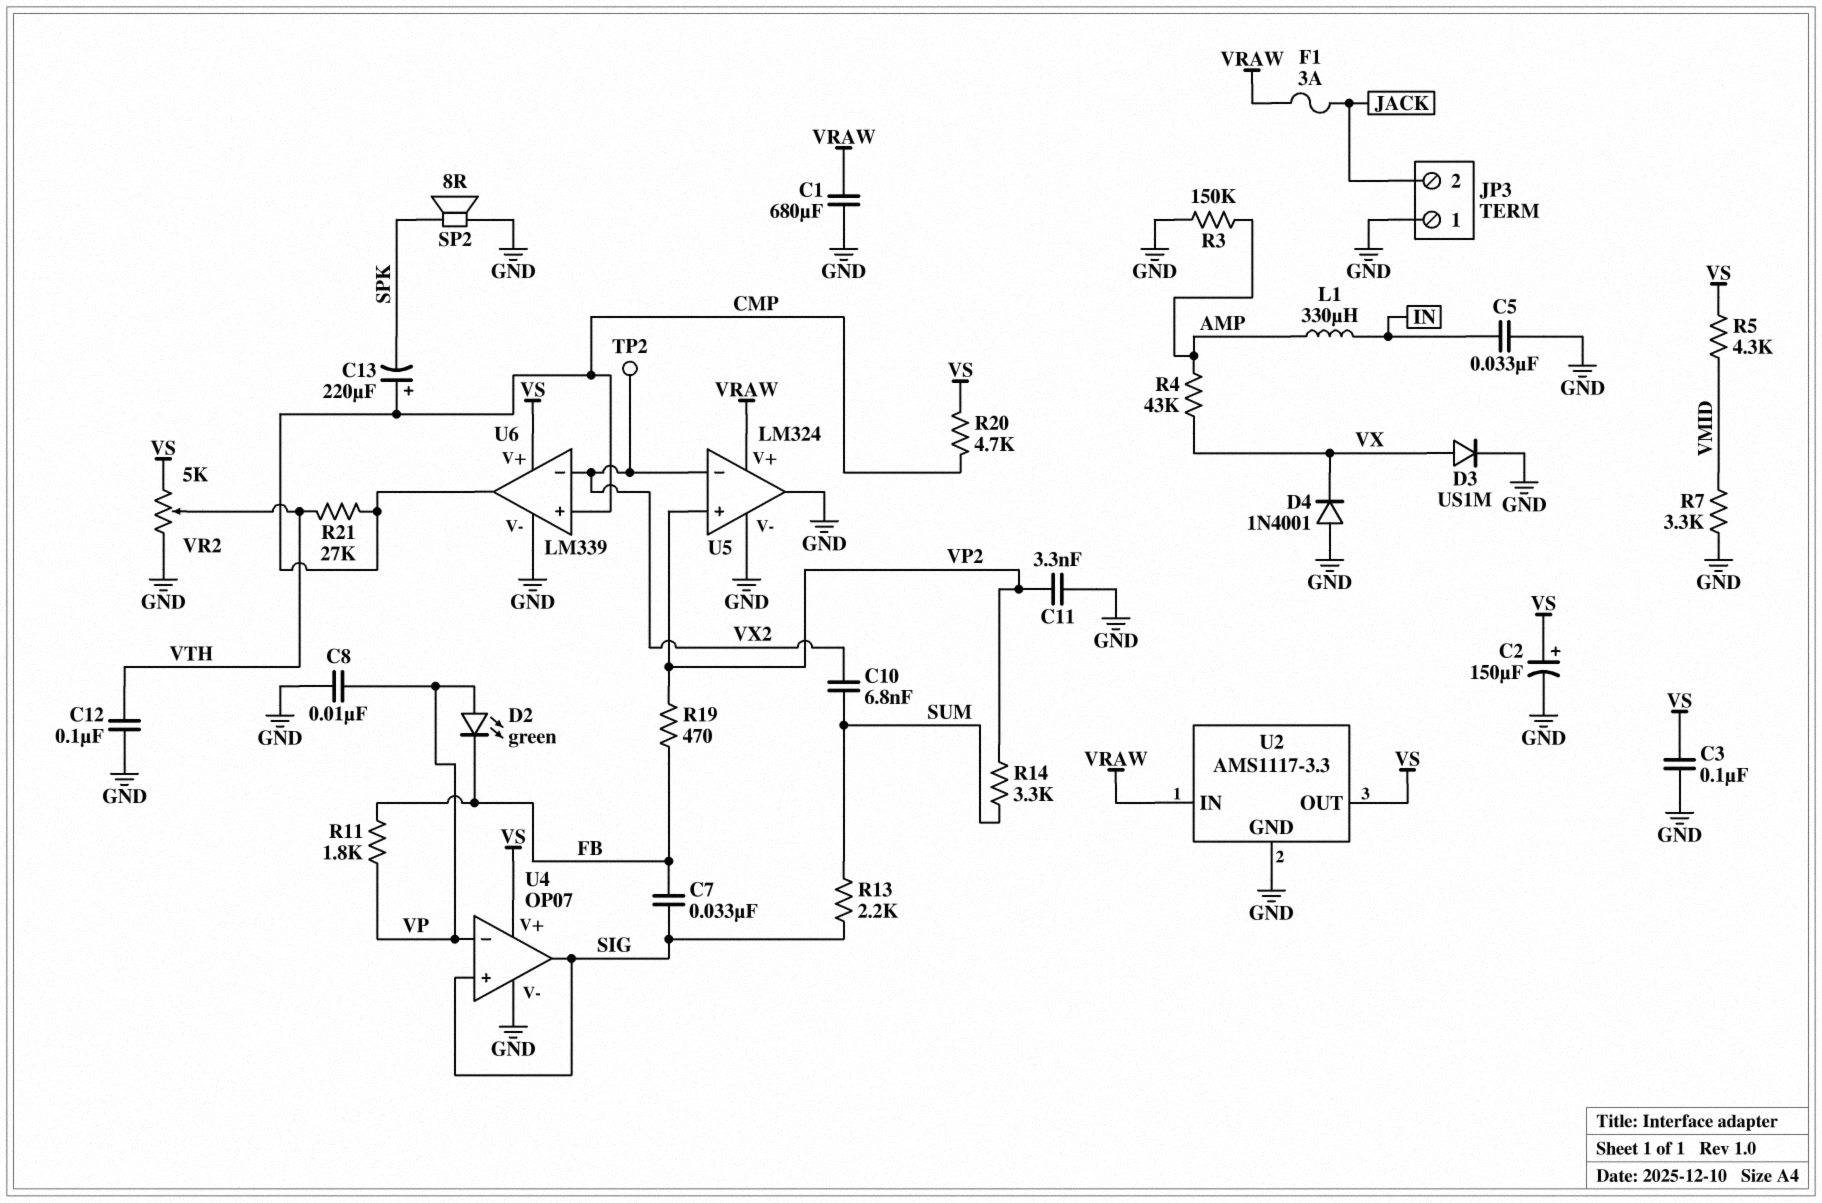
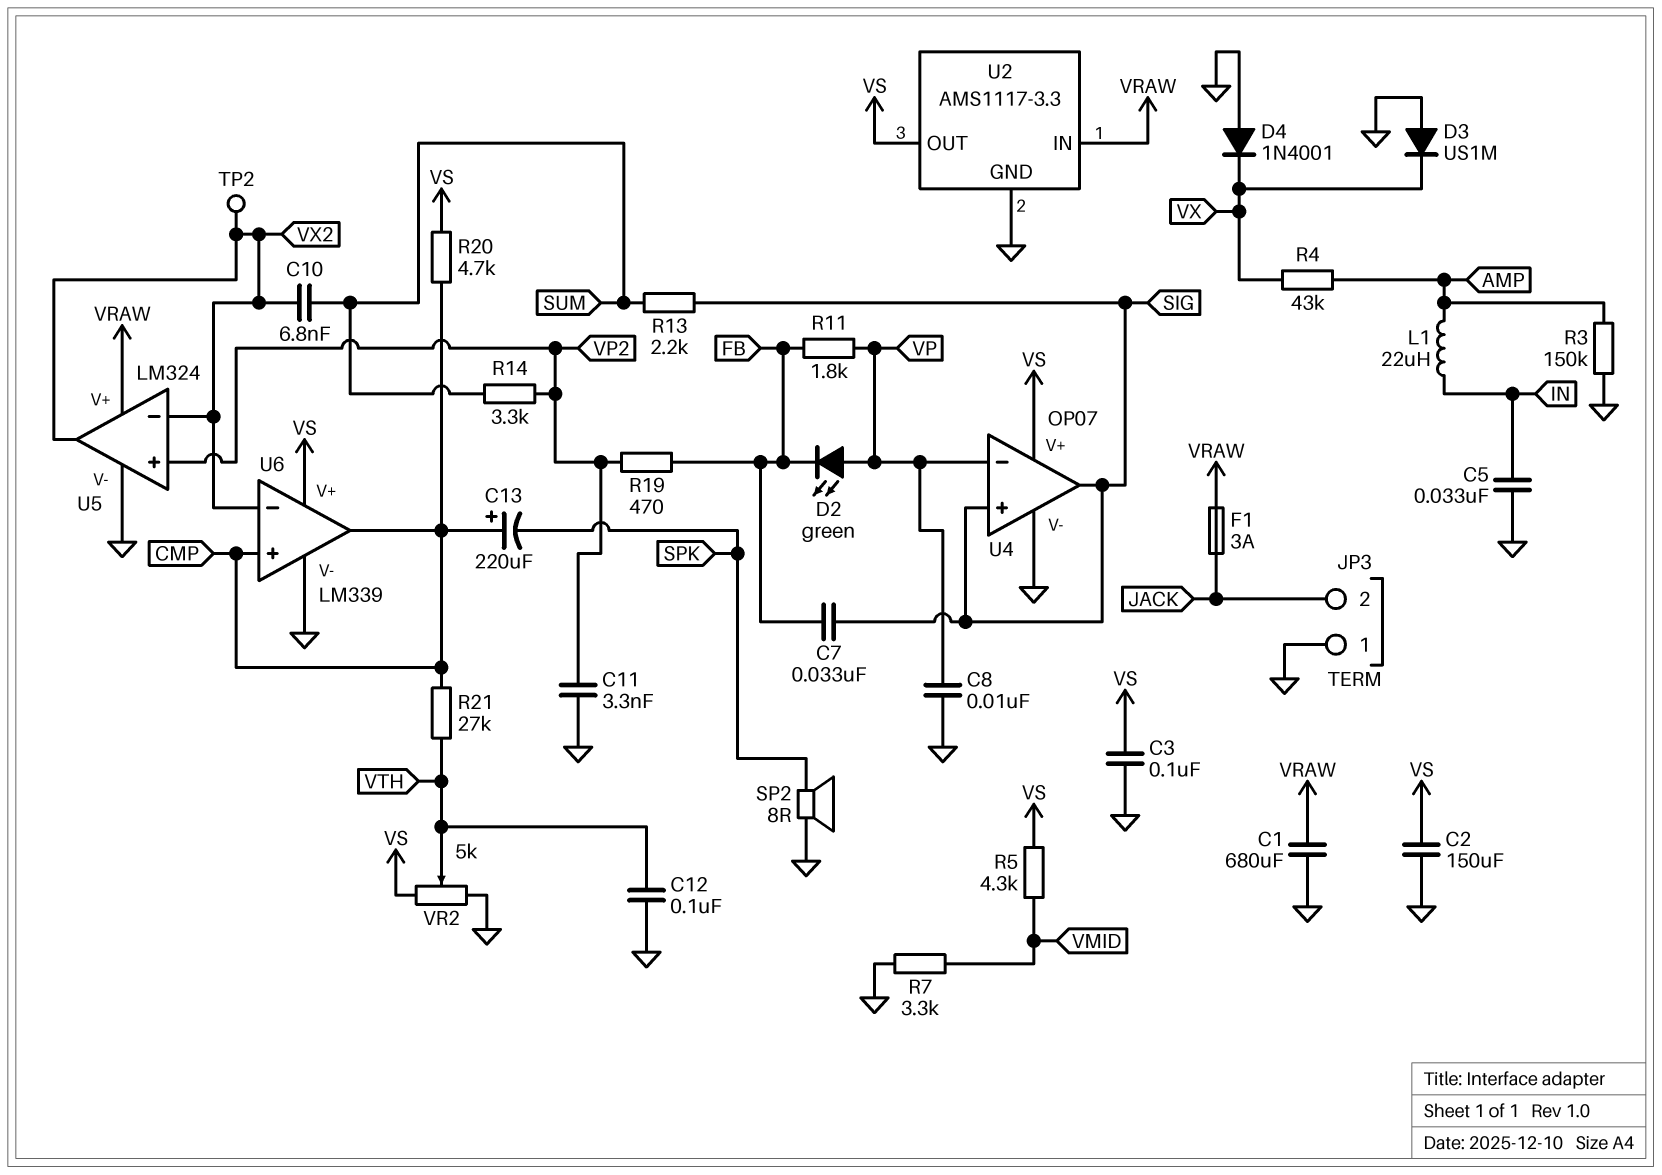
C2: 150uF (plus VS, minus GND) -> 150uF (GND, VS)
D3: diode US1M (A VX, K GND) -> diode US1M (A GND, K VX)
L1: 330uH (AMP, IN) -> 22uH (AMP, IN)
U5 pin out: GND -> VX2

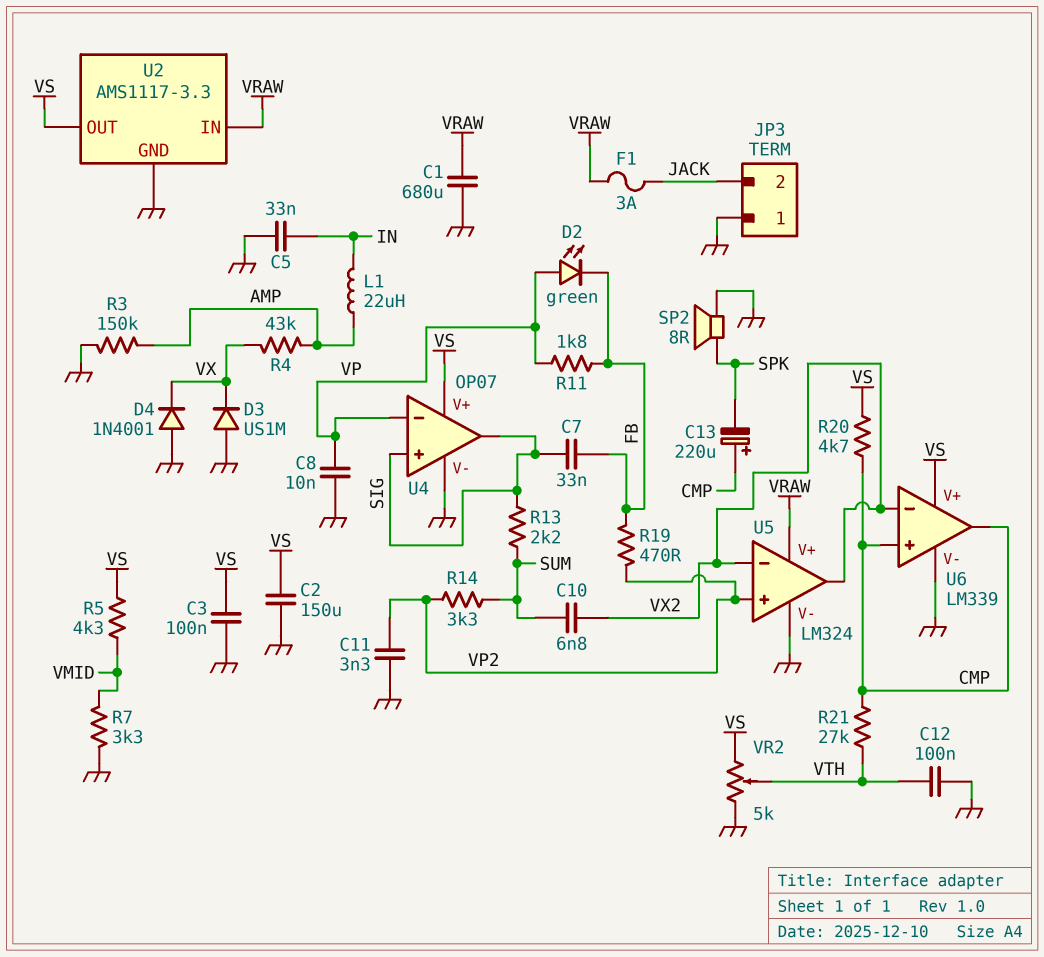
TP2: test point (VX2) -> none

